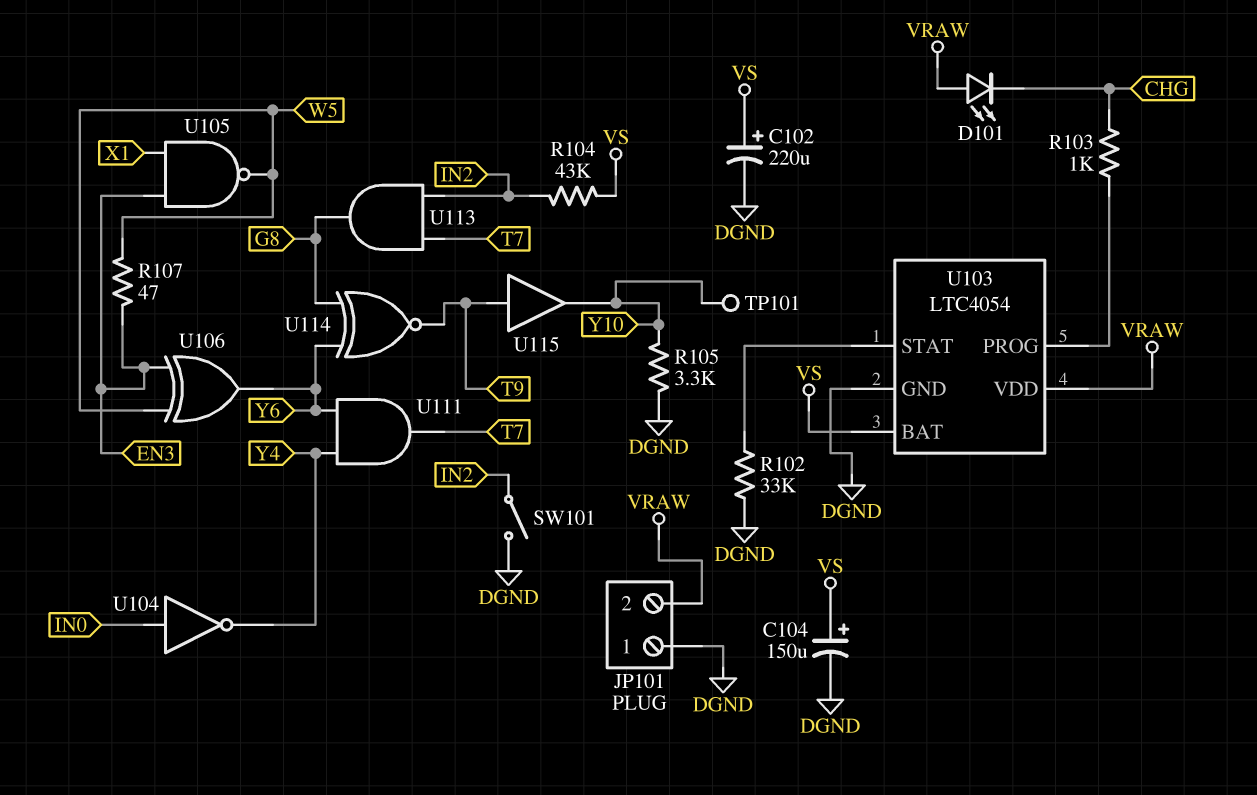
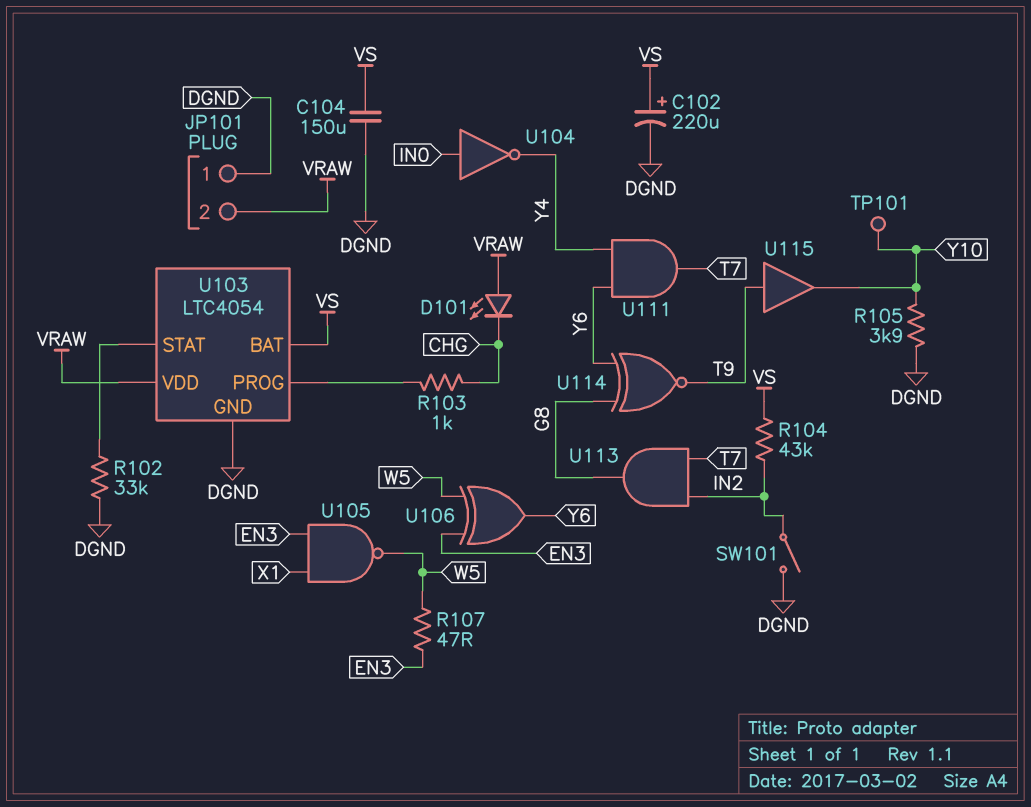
C104: 150uF (plus VS, minus DGND) -> 150uF (DGND, VS)
R105: 3.3k (DGND, Y10) -> 3.9k (DGND, Y10)

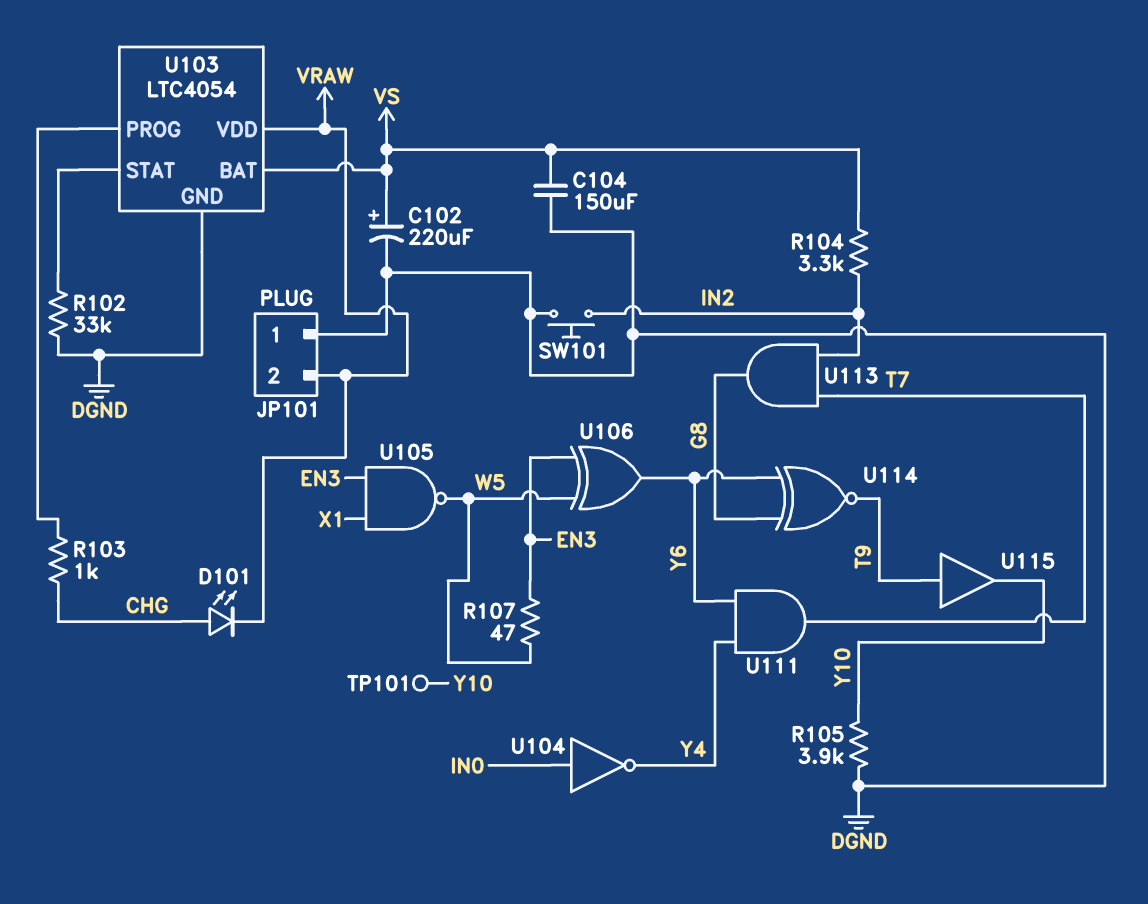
D101: LED (A VRAW, K CHG) -> LED (A CHG, K VRAW)
R104: 43k (IN2, VS) -> 3.3k (IN2, VS)
SW101: switch (DGND, IN2) -> button (DGND, IN2)

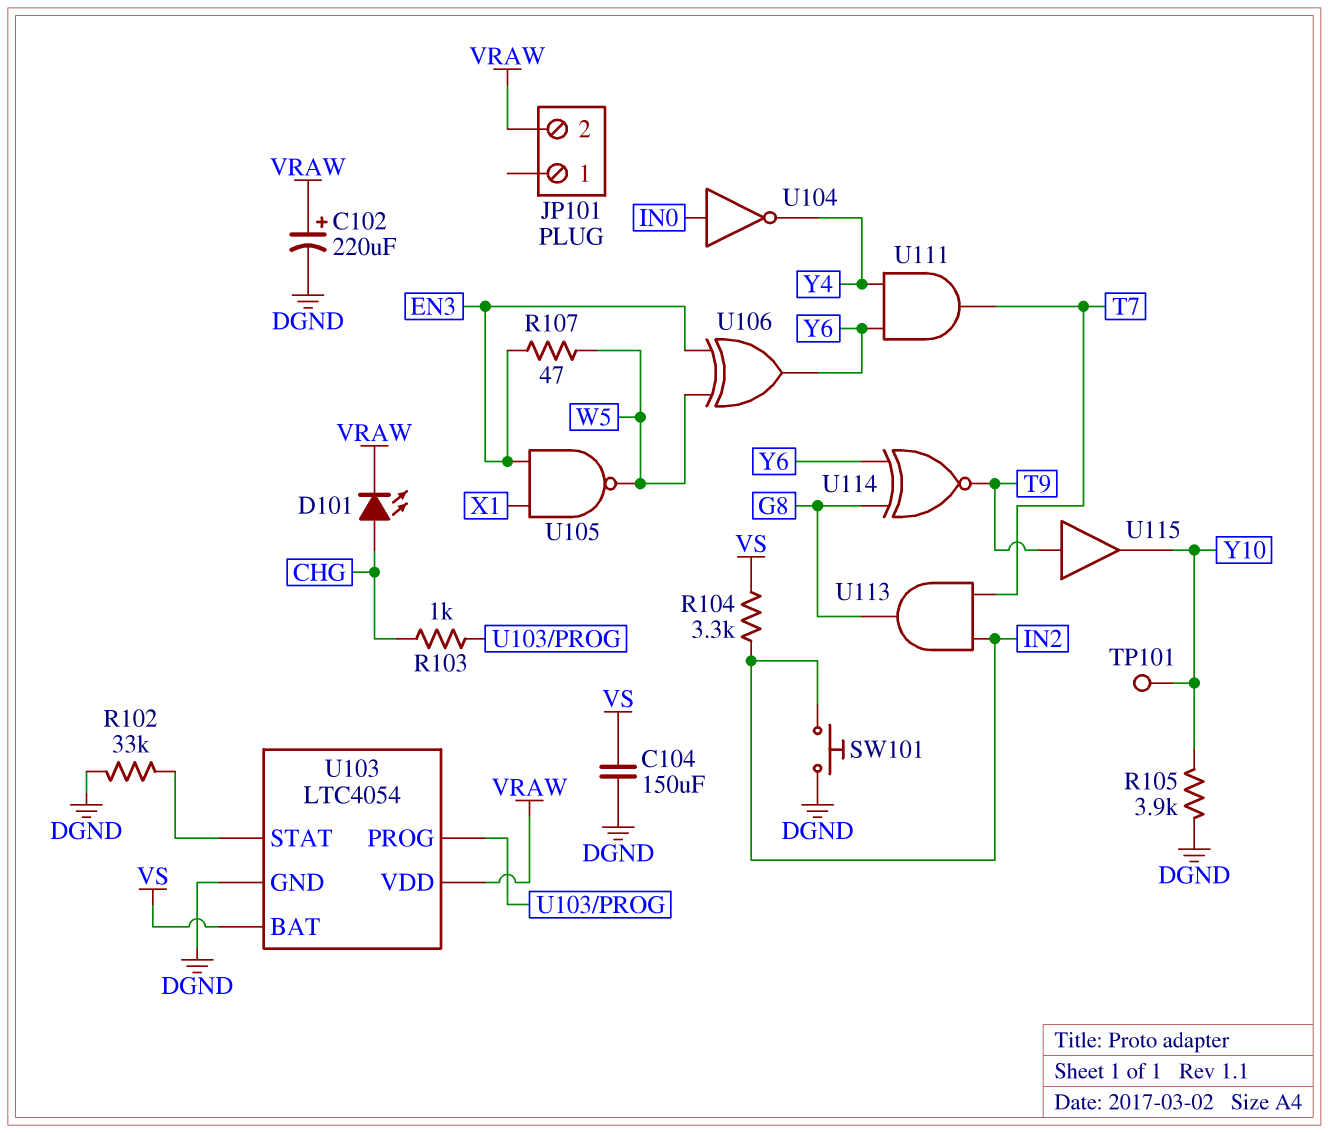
C102: 220uF (plus VS, minus DGND) -> 220uF (plus VRAW, minus DGND)
JP101 pin 1: DGND -> none

